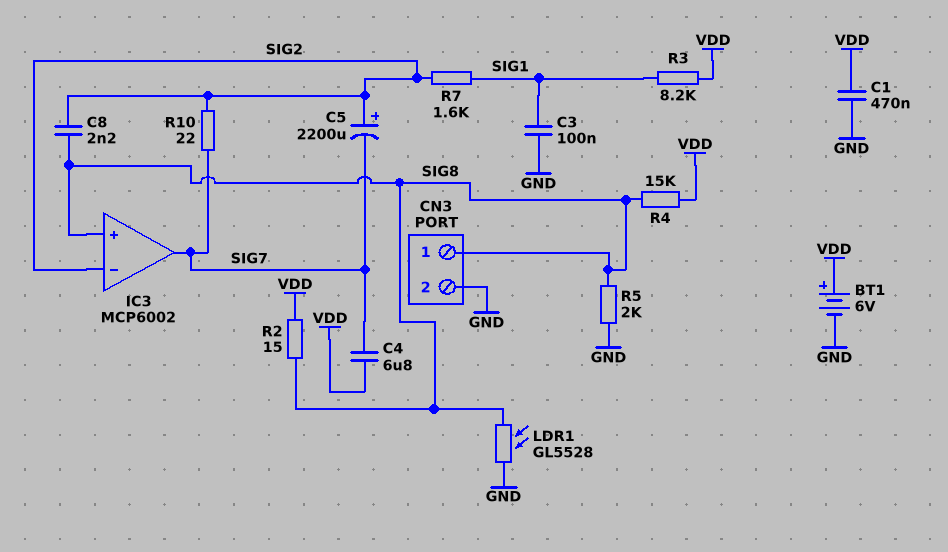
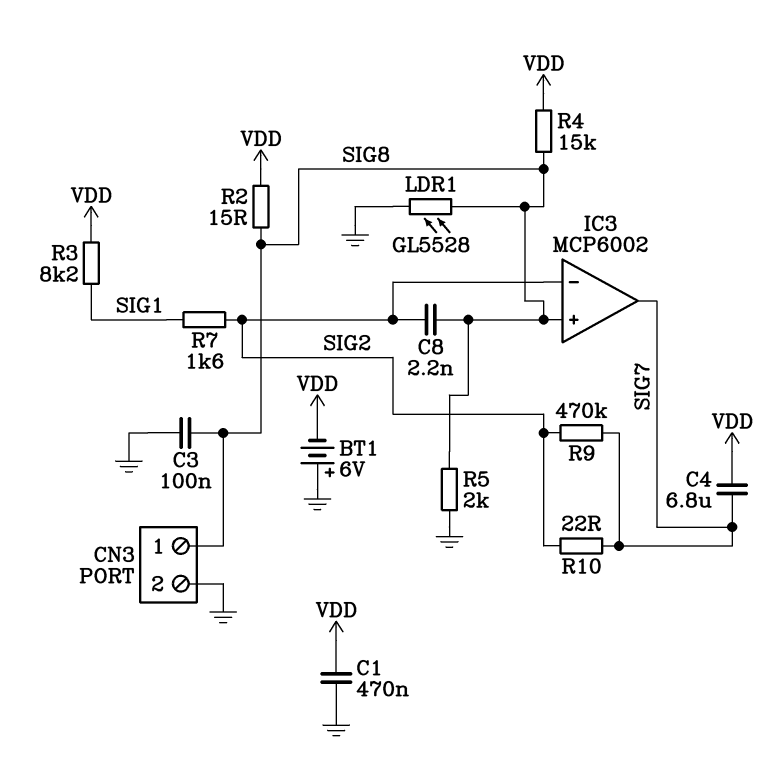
BT1: 6V (plus VDD, minus GND) -> 6V (plus GND, minus VDD)
C3: 100nF (GND, SIG1) -> 100nF (GND, SIG8)
C5: 2200uF (plus SIG2, minus SIG7) -> none
R9: none -> 470k (SIG2, SIG7)

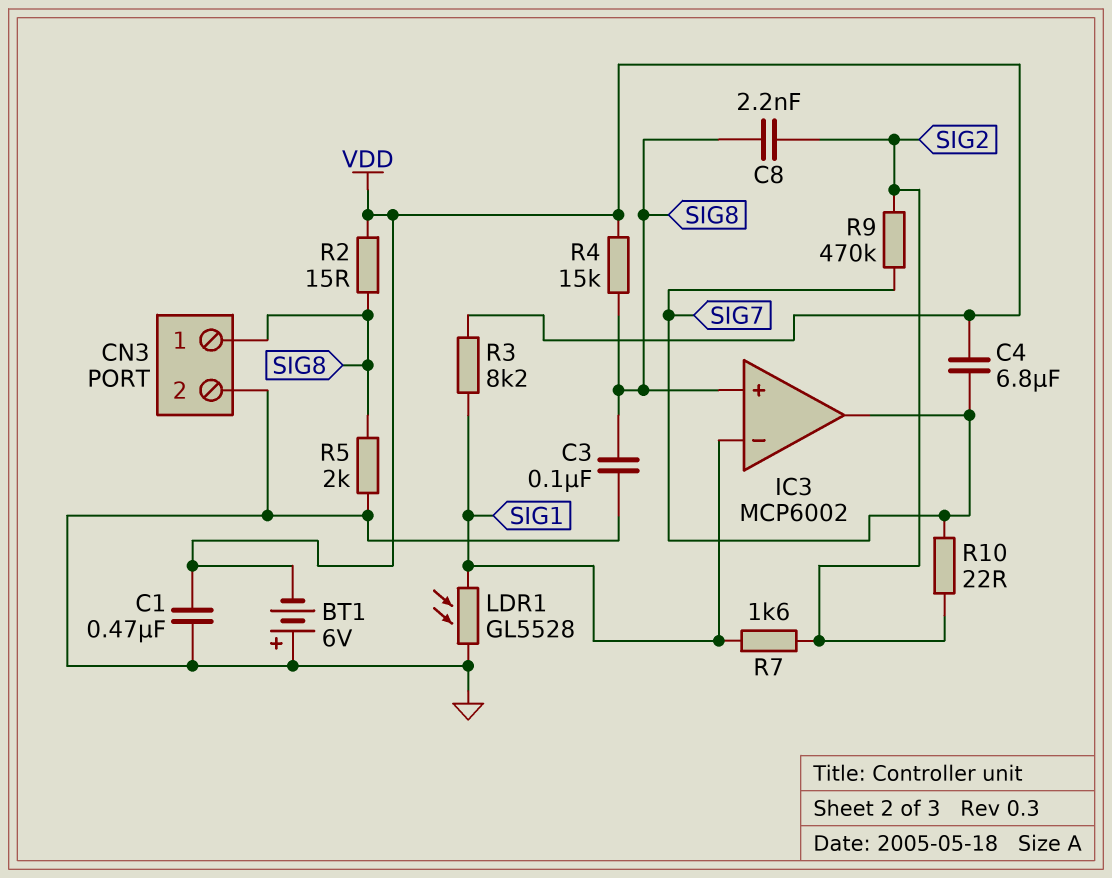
IC3 pin in-: SIG2 -> SIG1
LDR1: GL5528 (GND, SIG8) -> GL5528 (GND, SIG1)

